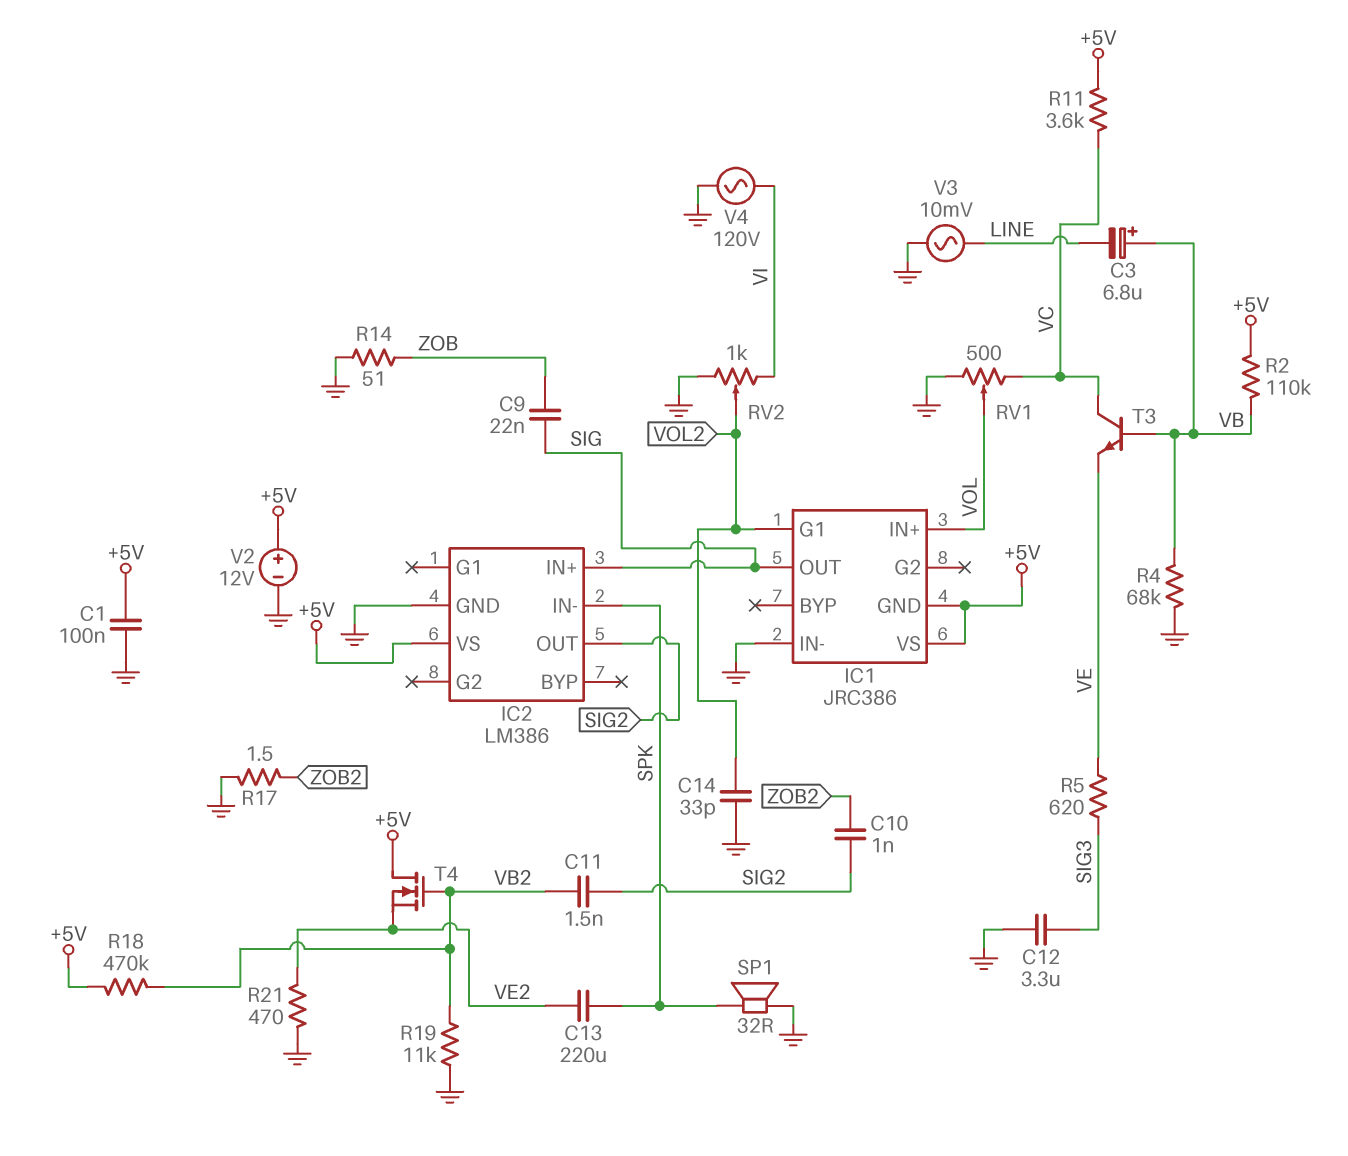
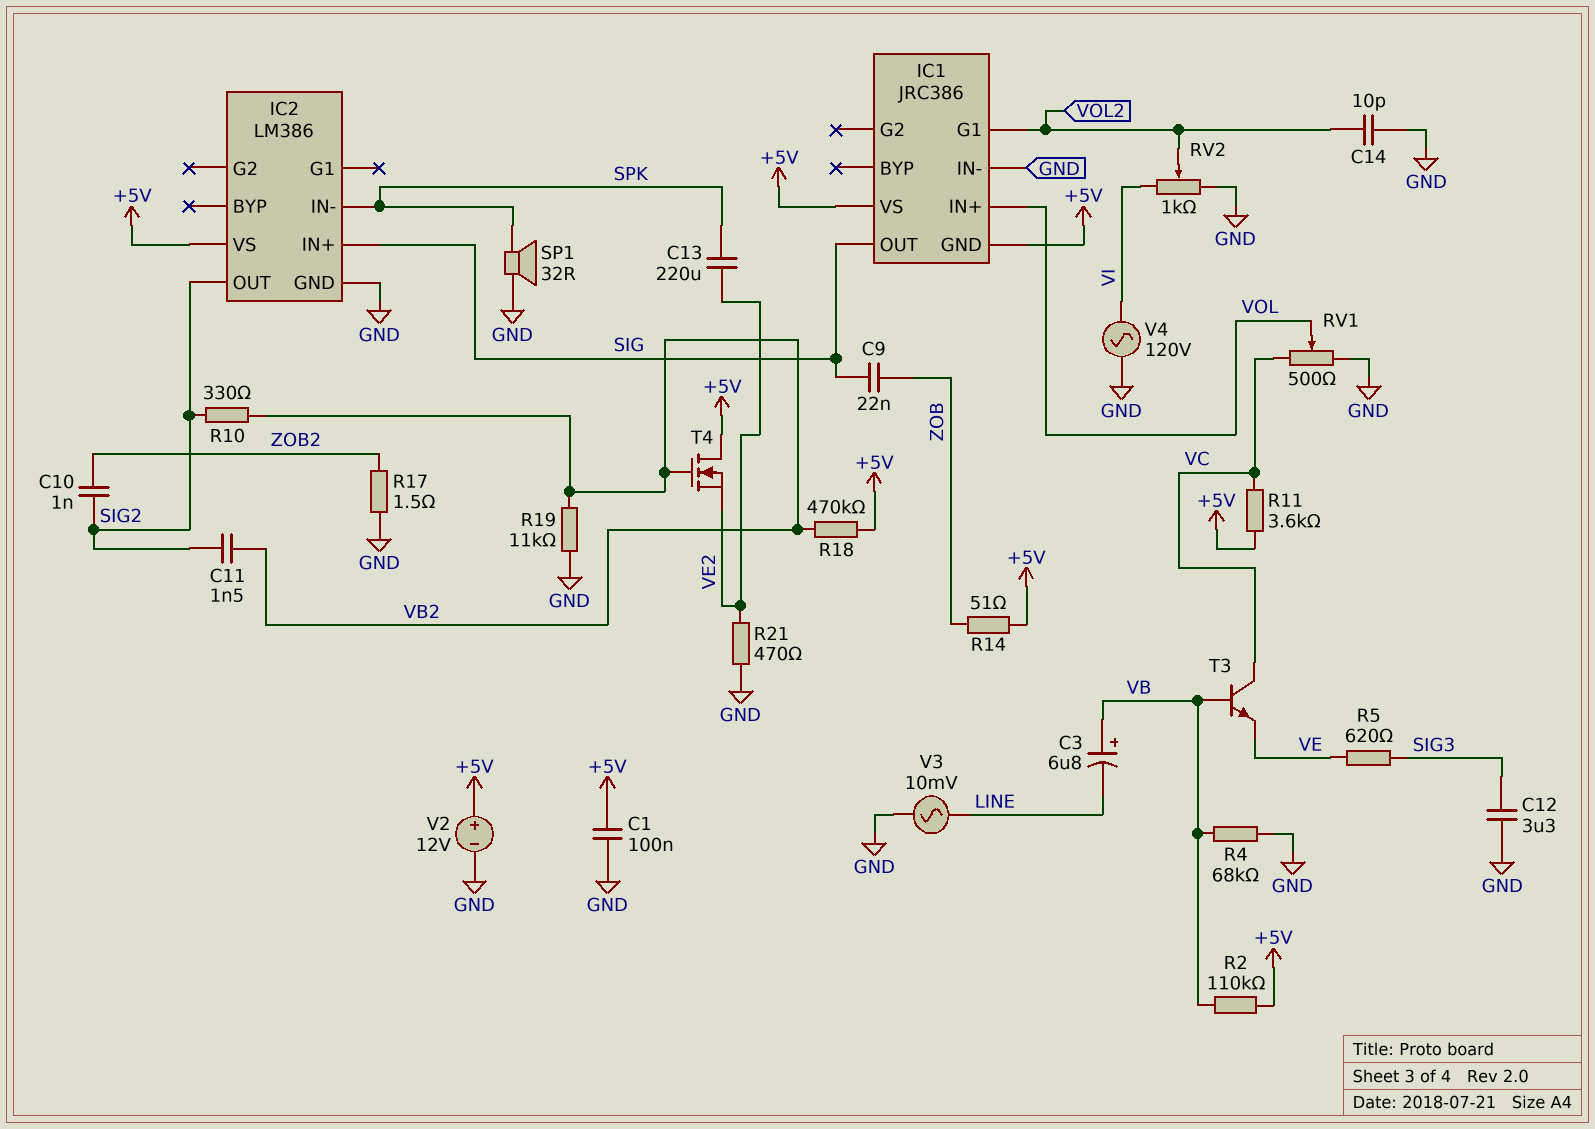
C14: 33pF (GND, VOL2) -> 10pF (GND, VOL2)
R10: none -> 330 (SIG2, VB2)
R14: 51 (GND, ZOB) -> 51 (+5V, ZOB)

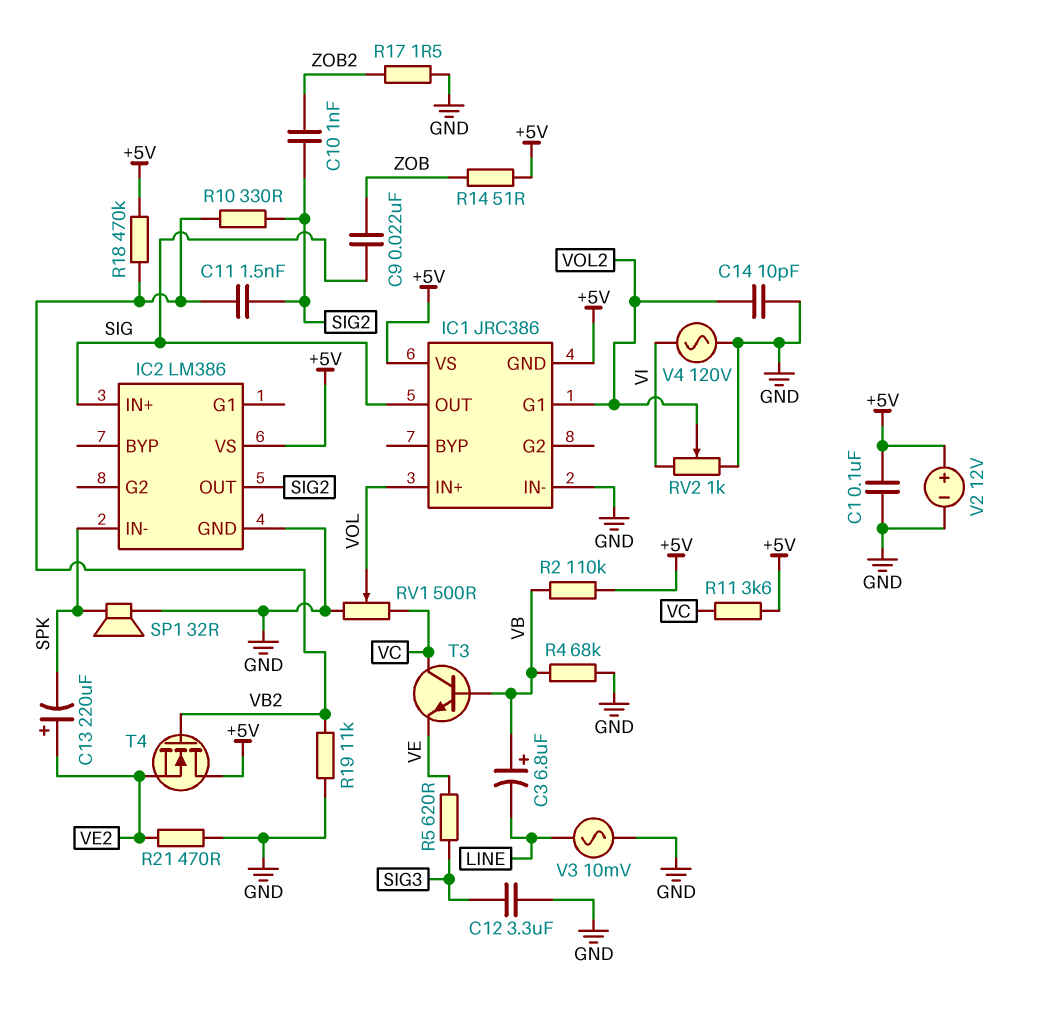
C13: 220uF (SPK, VE2) -> 220uF (plus VE2, minus SPK)

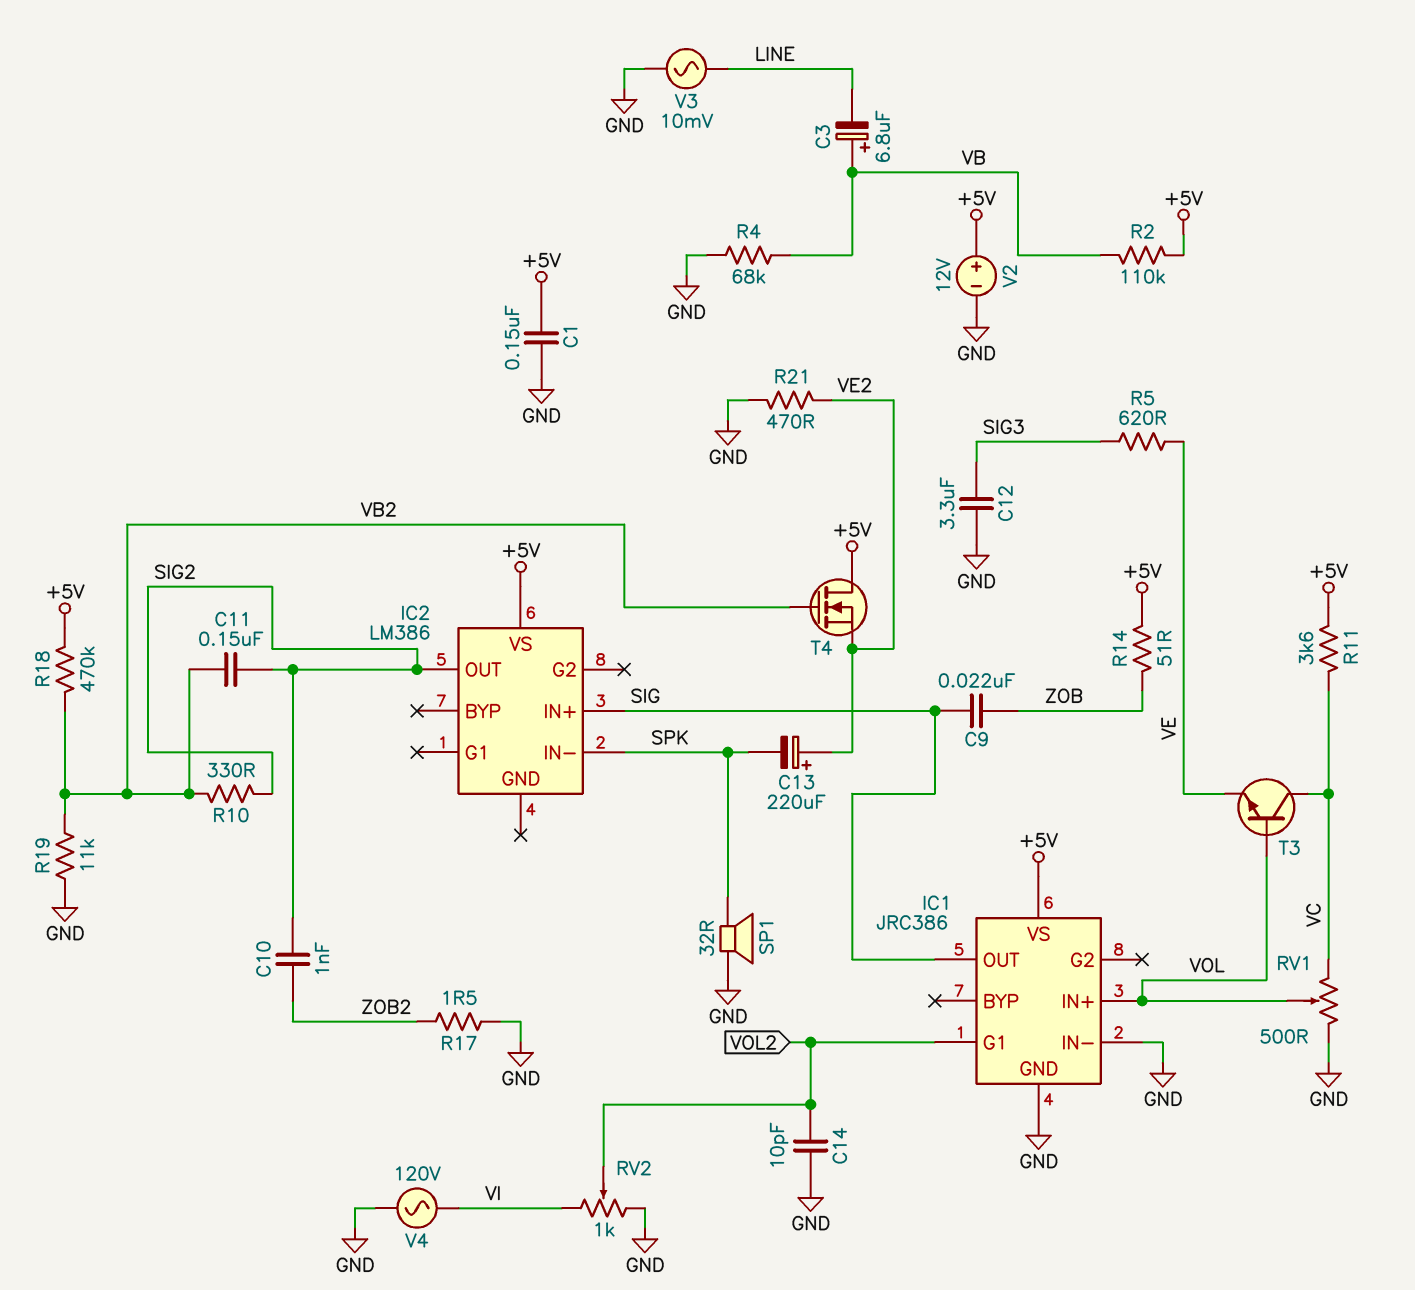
C1: 100nF (+5V, GND) -> 150nF (+5V, GND)
C11: 1.5nF (SIG2, VB2) -> 150nF (SIG2, VB2)
IC1 pin GND: +5V -> GND
IC2 pin GND: GND -> none
T3: NPN (B VB, C VC, E VE) -> NPN (B VOL, C VC, E VE)

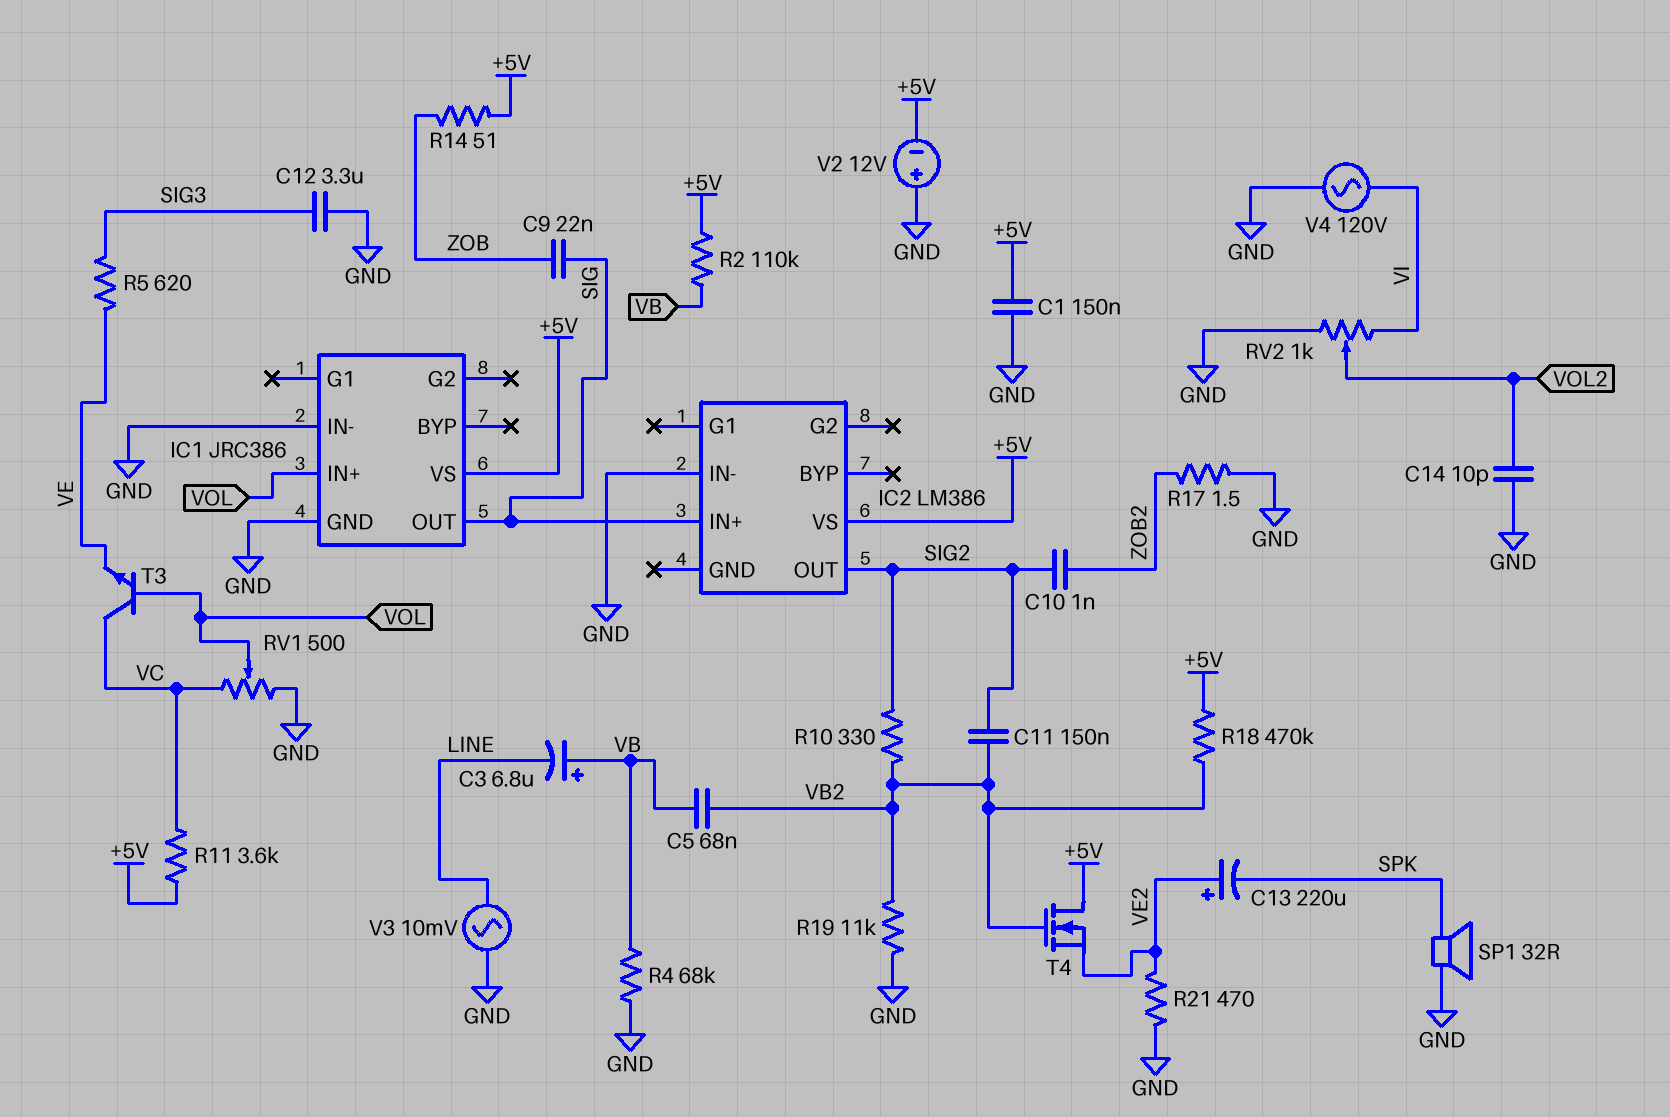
C5: none -> 68nF (VB, VB2)
IC1 pin G1: VOL2 -> none
IC2 pin IN-: SPK -> GND
V2: 12V (plus +5V, minus GND) -> 12V (plus GND, minus +5V)

